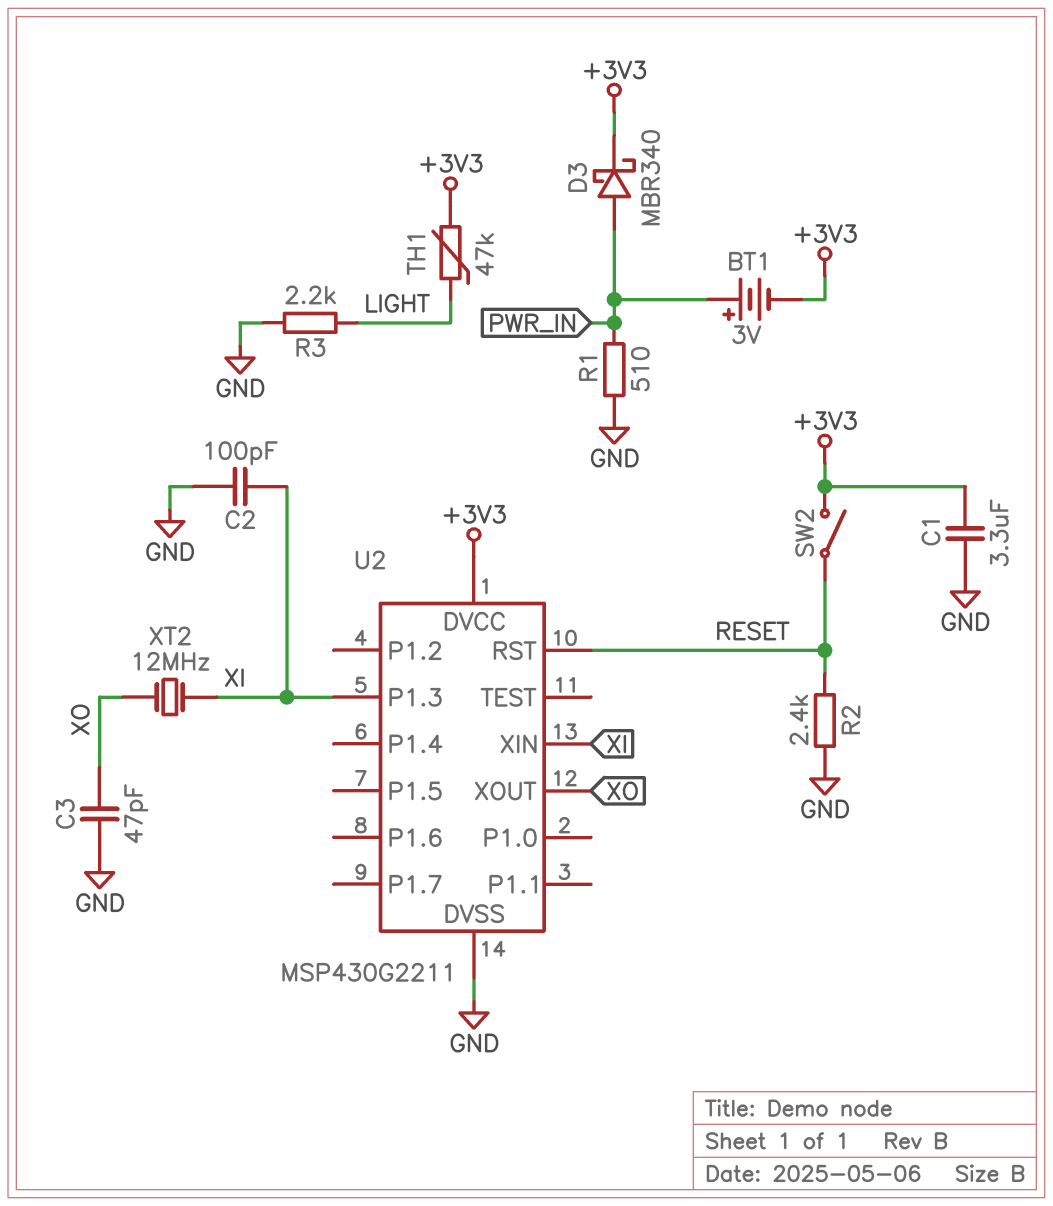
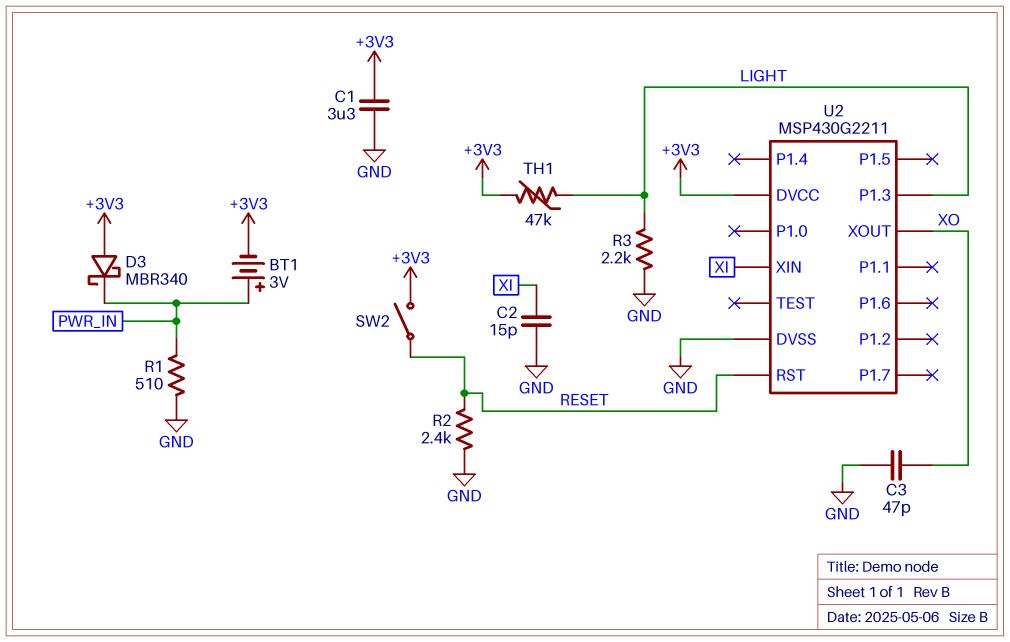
C2: 100pF (GND, XI) -> 15pF (GND, XI)
D3: schottky MBR340 (A PWR_IN, K +3V3) -> schottky MBR340 (A +3V3, K PWR_IN)
U2 pin P1.3: XI -> LIGHT
XT2: 12MHz (XI, XO) -> none

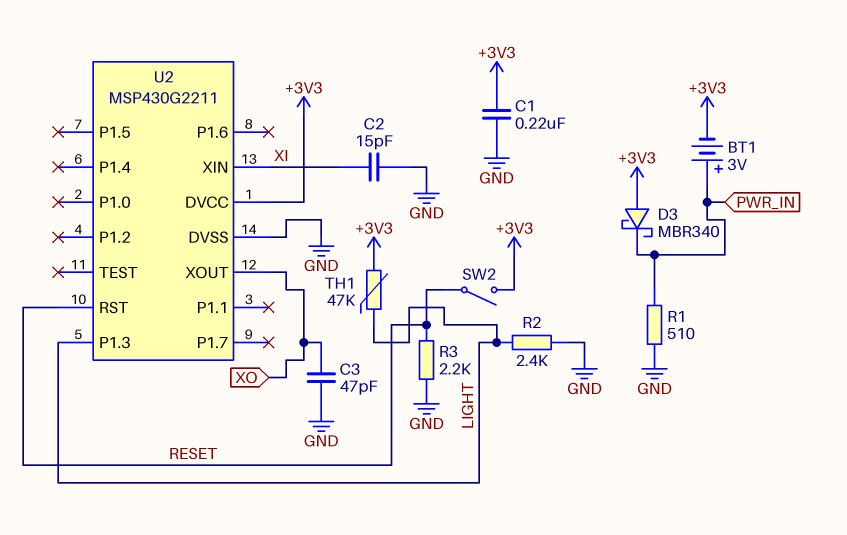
C1: 3.3uF (+3V3, GND) -> 220nF (+3V3, GND)
R2: 2.4k (GND, RESET) -> 2.4k (GND, LIGHT)
R3: 2.2k (GND, LIGHT) -> 2.2k (GND, RESET)

